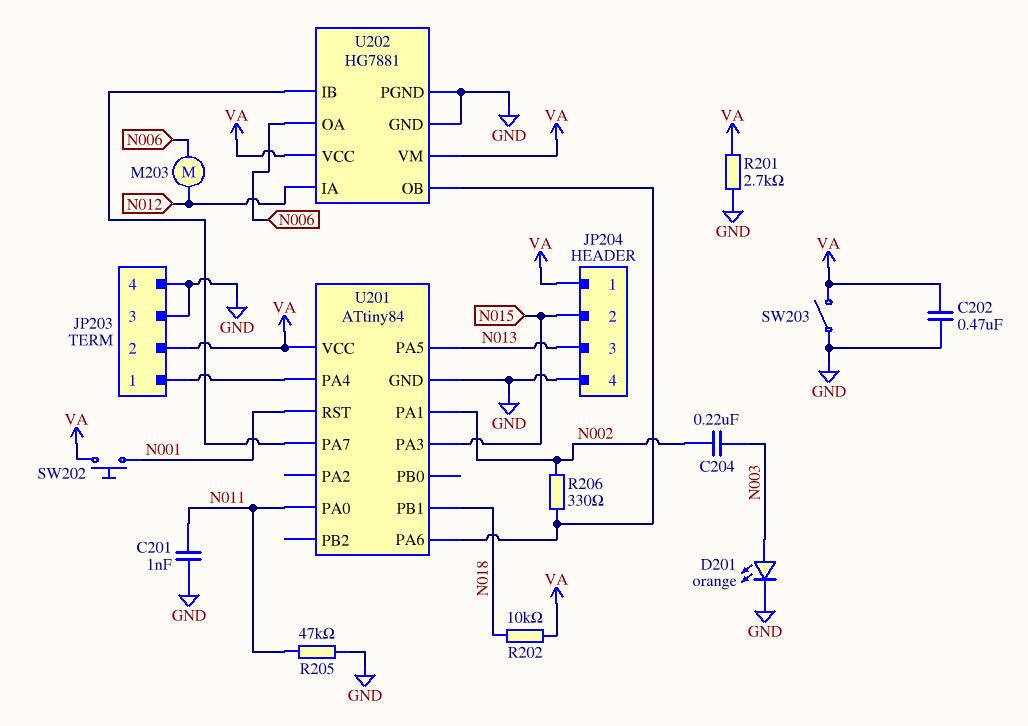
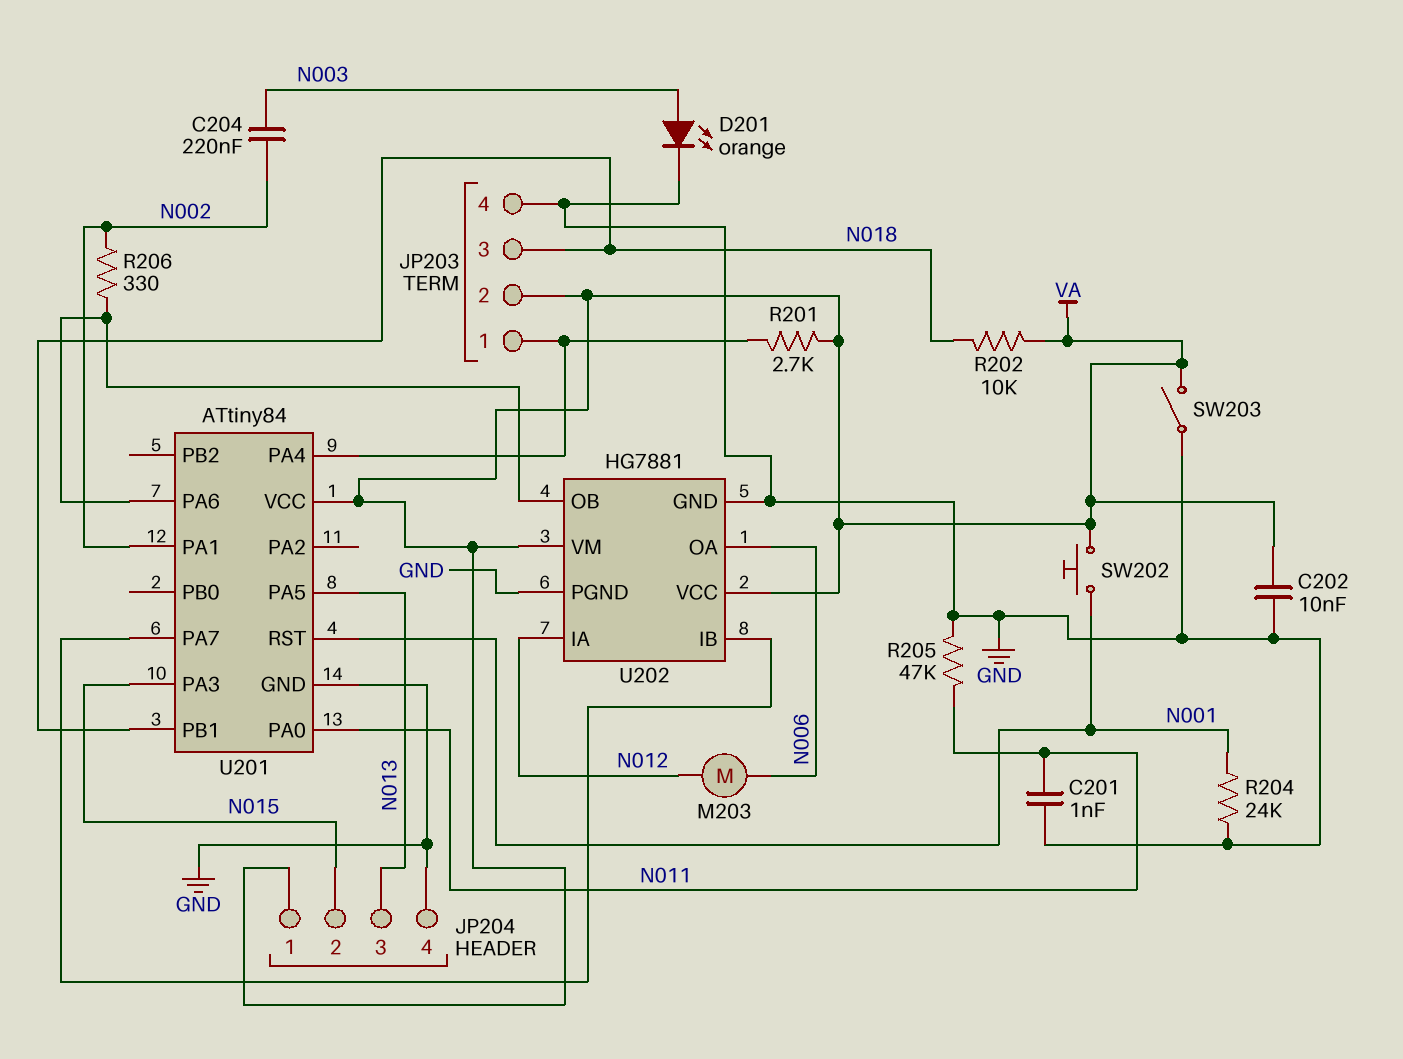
C202: 470nF (GND, VA) -> 10nF (GND, VA)
JP203 pin 3: GND -> N018
R201: 2.7k (GND, VA) -> 2.7k (JP203/1, VA)
R204: none -> 24k (GND, N001)

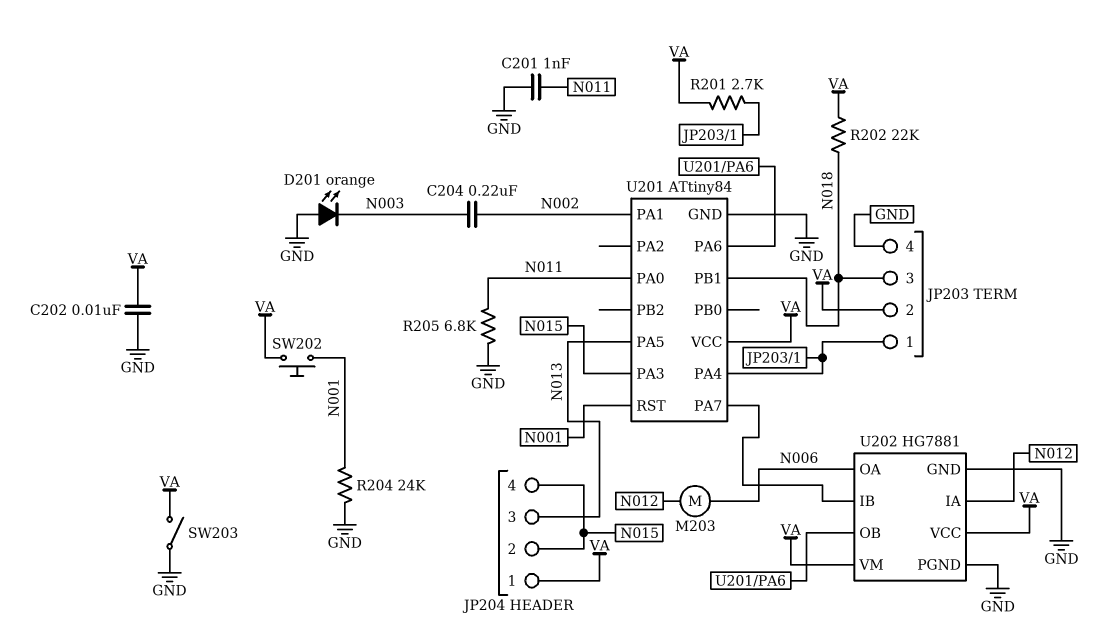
D201: LED orange (A N003, K GND) -> LED orange (A GND, K N003)
JP204 pin 4: GND -> N015
R202: 10k (N018, VA) -> 22k (N018, VA)
R205: 47k (GND, N011) -> 6.8k (GND, N011)
R206: 330 (N002, U201/PA6) -> none

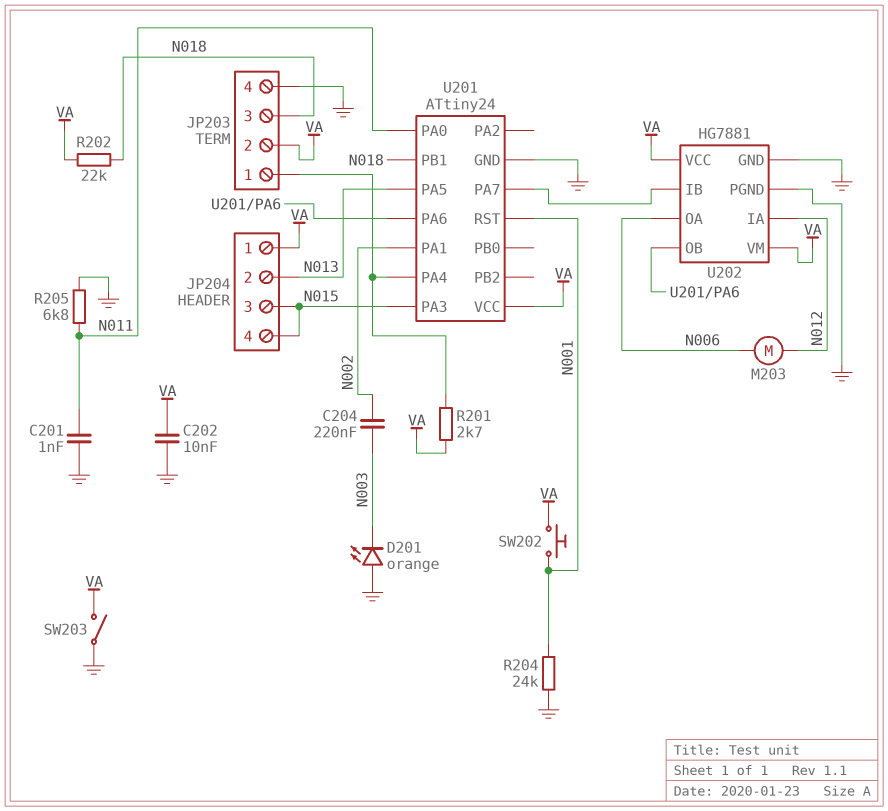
JP204 pin 2: N015 -> N013
JP204 pin 3: N013 -> N015
U201: ATtiny84 -> ATtiny24

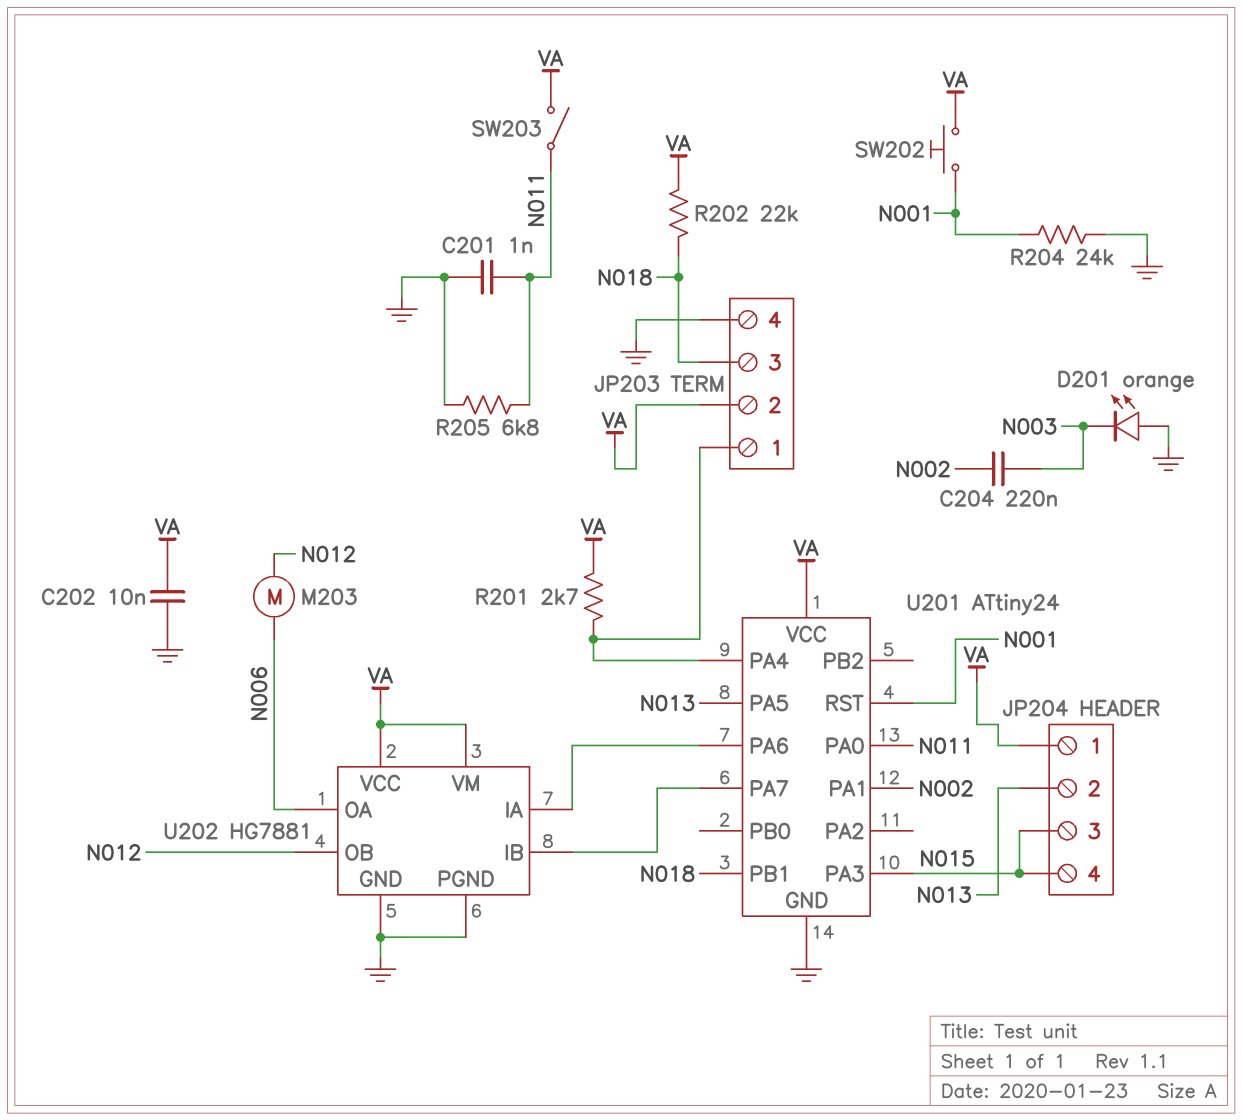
SW203: switch (GND, VA) -> switch (N011, VA)
U202 pin IA: N012 -> U201/PA6
U202 pin OB: U201/PA6 -> N012

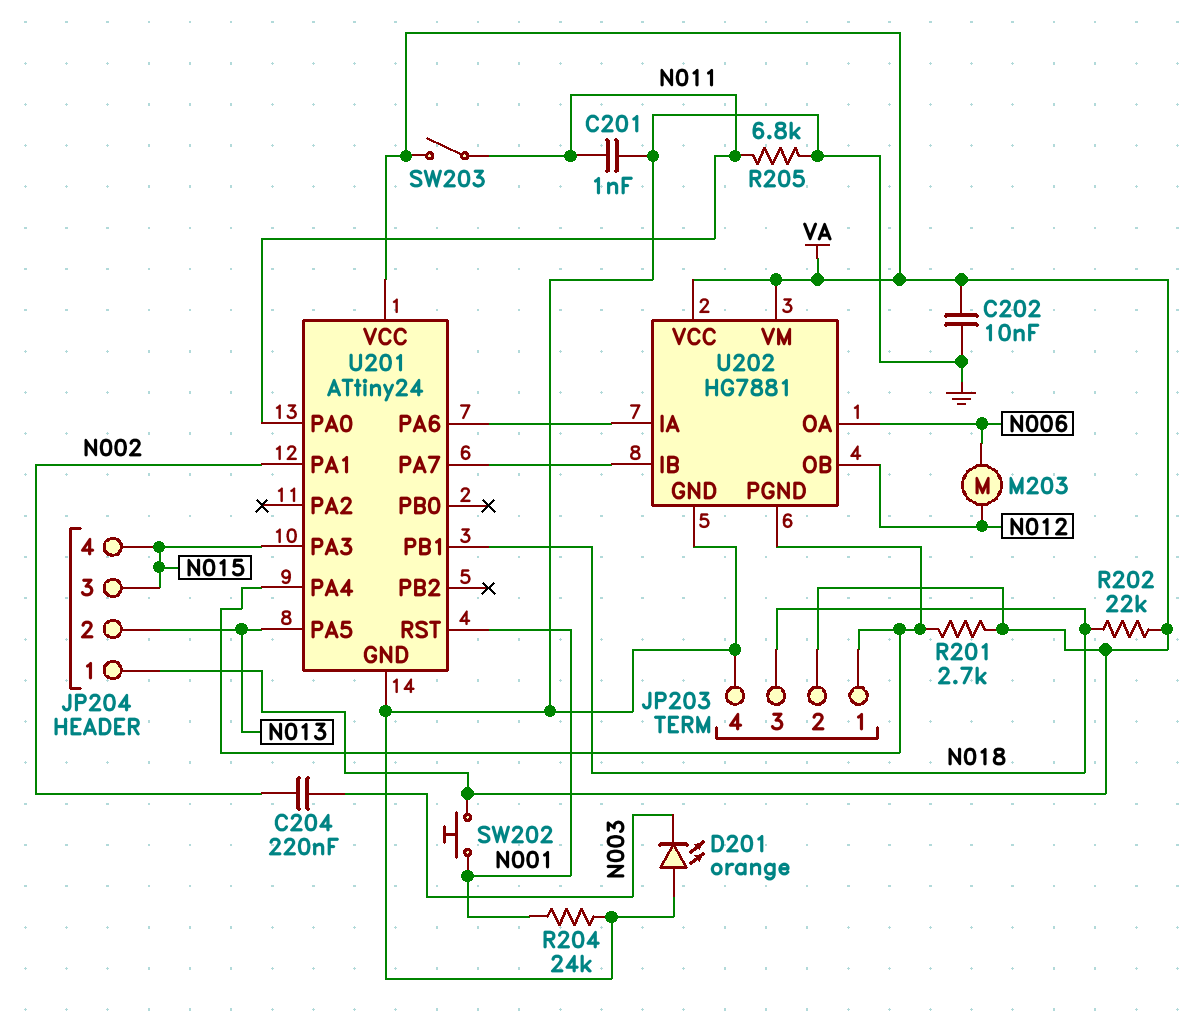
U202 pin PGND: GND -> JP203/1

